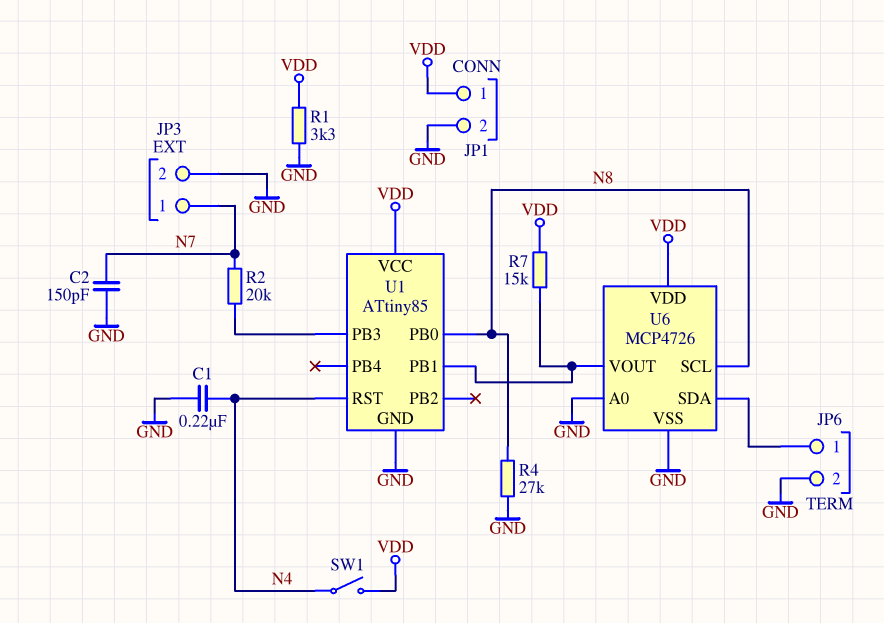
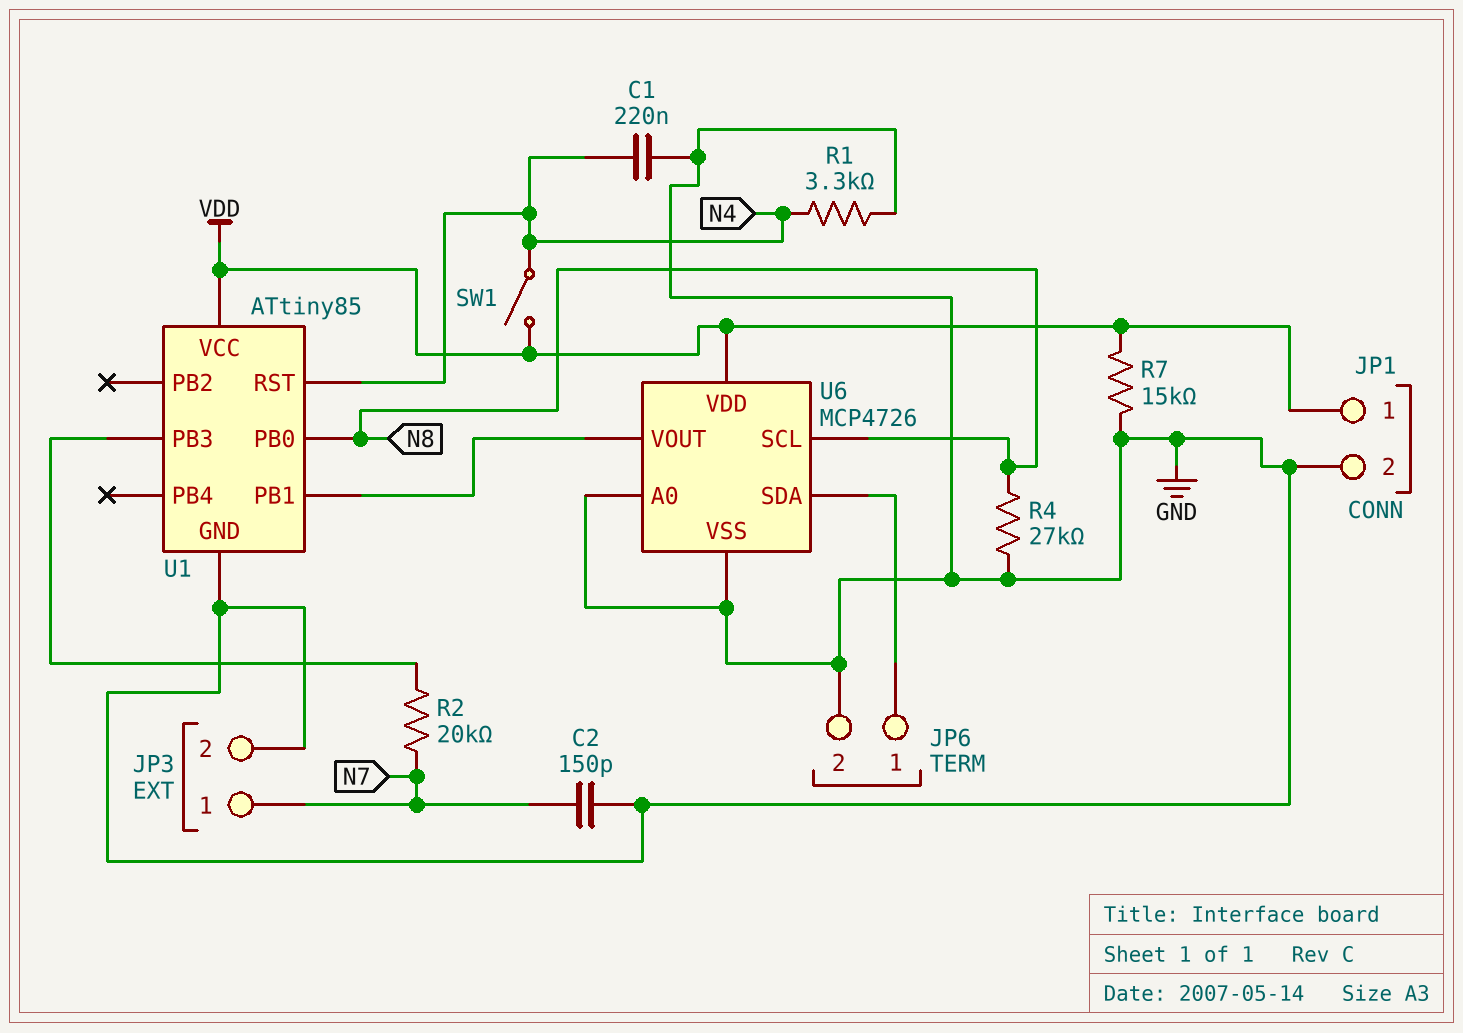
R1: 3.3k (GND, VDD) -> 3.3k (GND, N4)
R7: 15k (U1/PB1, VDD) -> 15k (GND, VDD)

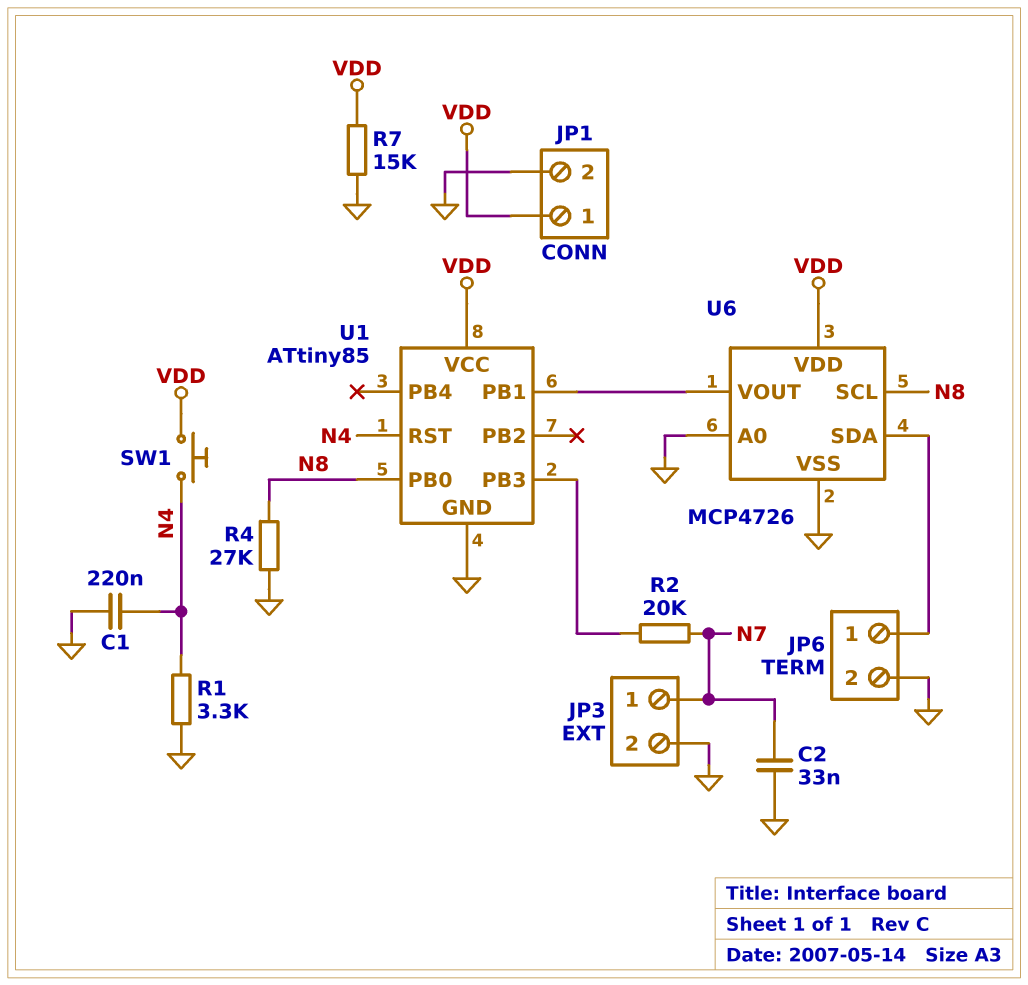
C2: 150pF (GND, N7) -> 33nF (GND, N7)
SW1: switch (N4, VDD) -> button (N4, VDD)

